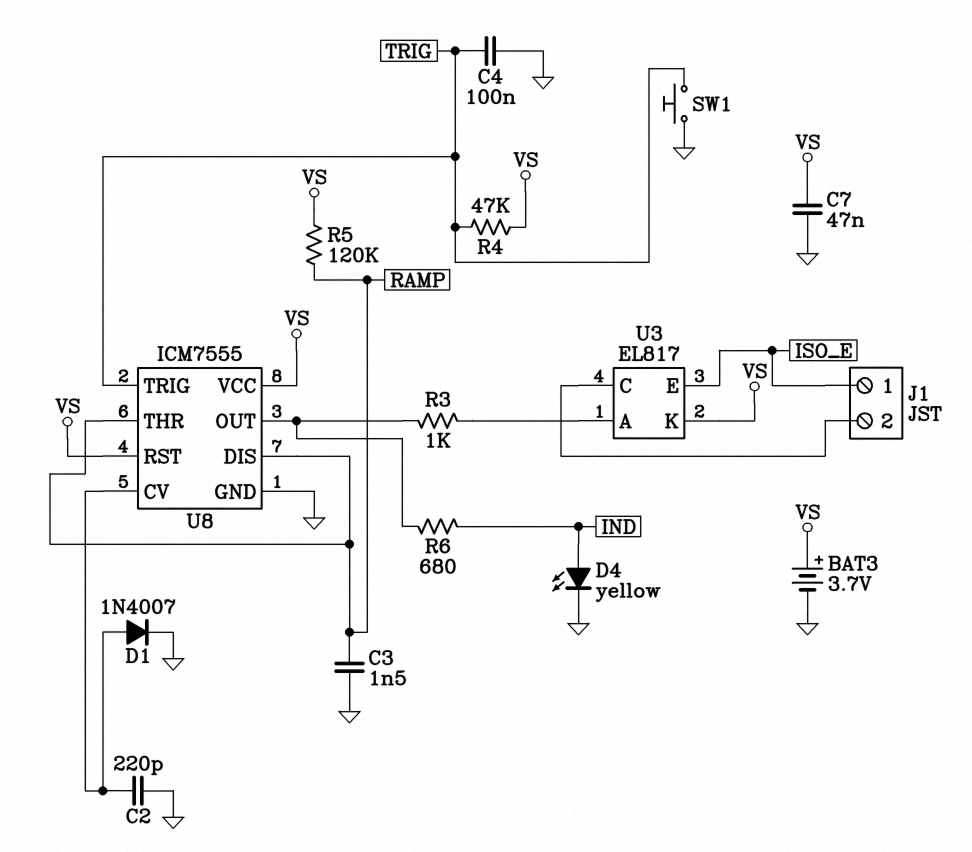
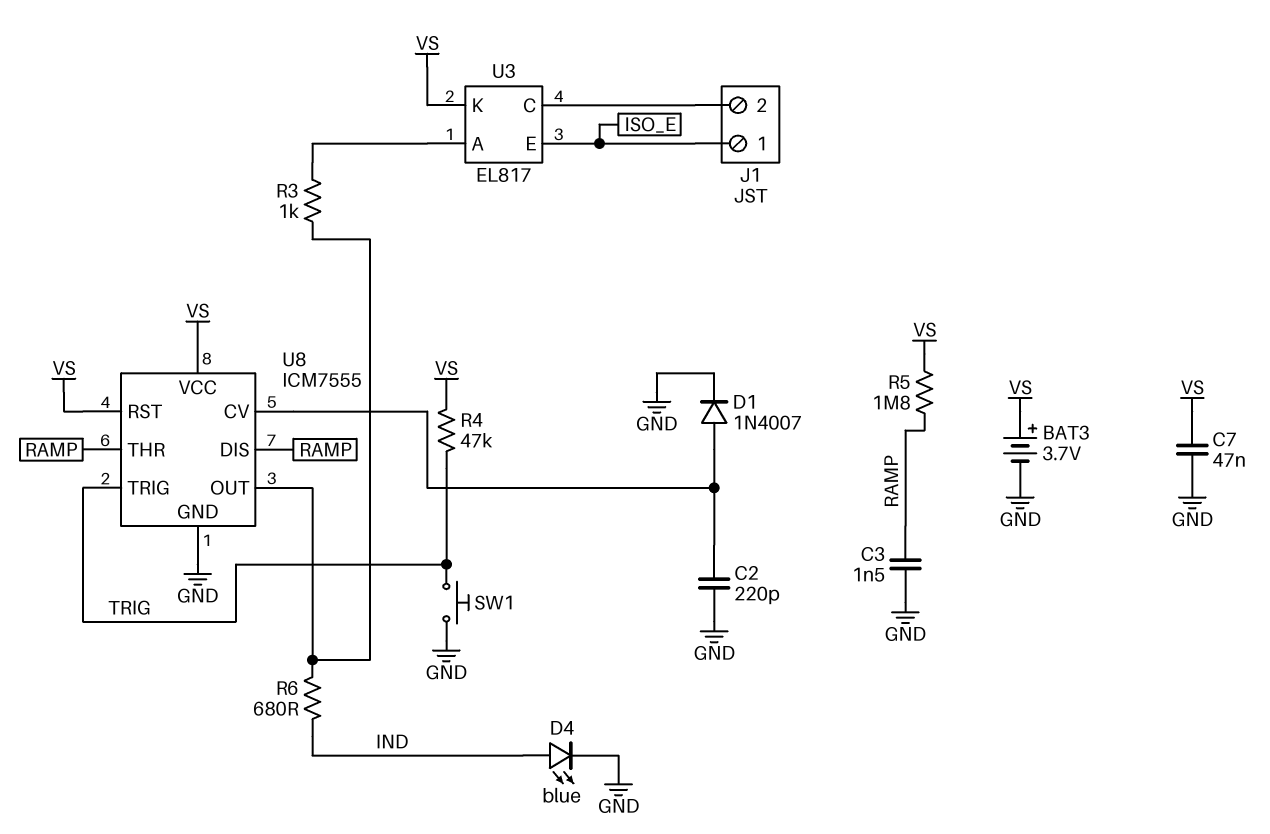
C4: 100nF (GND, TRIG) -> none
D4: LED yellow (A IND, K GND) -> LED blue (A IND, K GND)
R5: 120k (RAMP, VS) -> 1.8M (RAMP, VS)

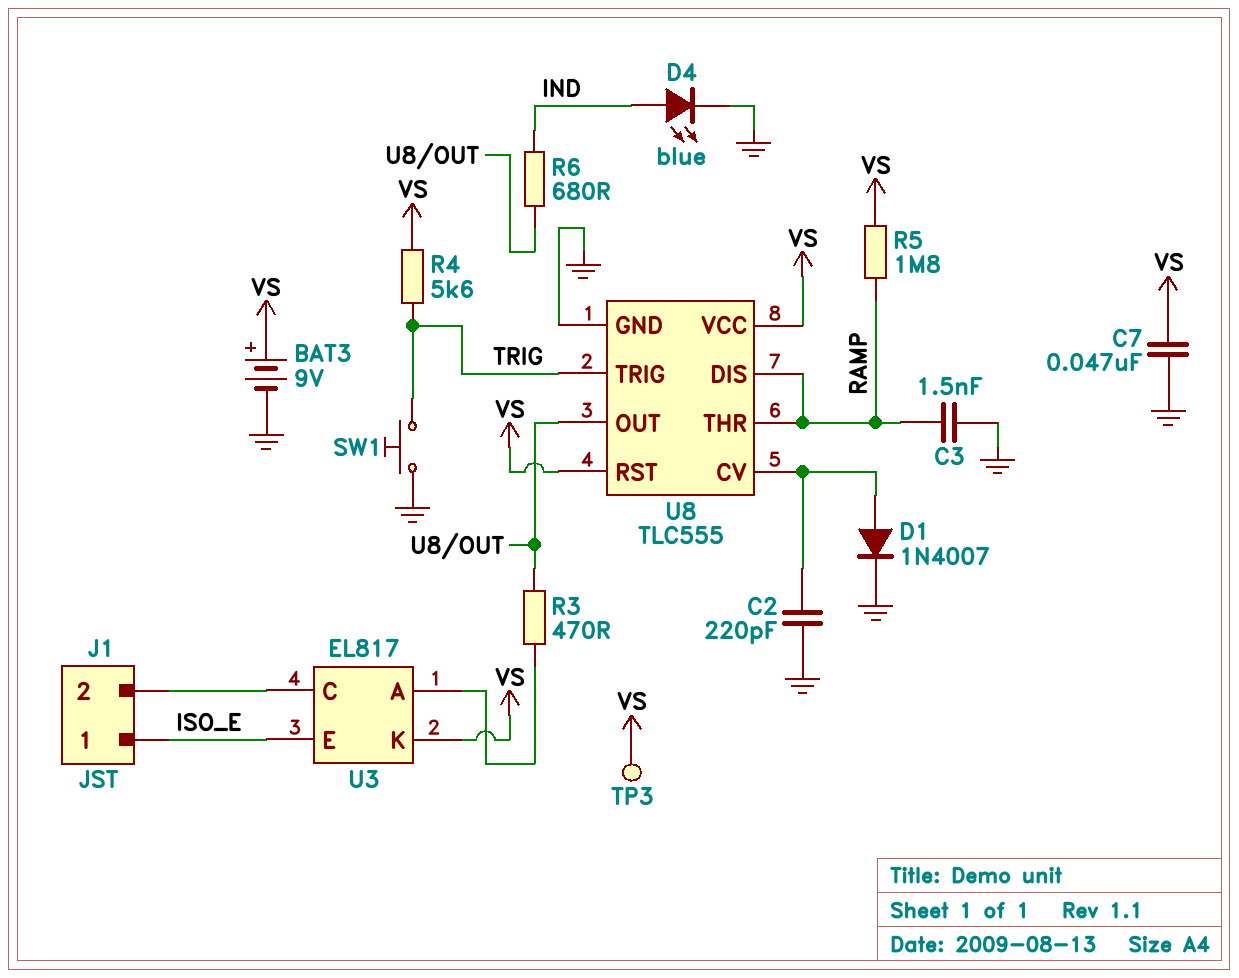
BAT3: 3.7V (plus VS, minus GND) -> 9V (plus VS, minus GND)
R3: 1k (U3/A, U8/OUT) -> 470 (U3/A, U8/OUT)
R4: 47k (TRIG, VS) -> 5.6k (TRIG, VS)
TP3: none -> test point (VS)
U8: ICM7555 -> TLC555

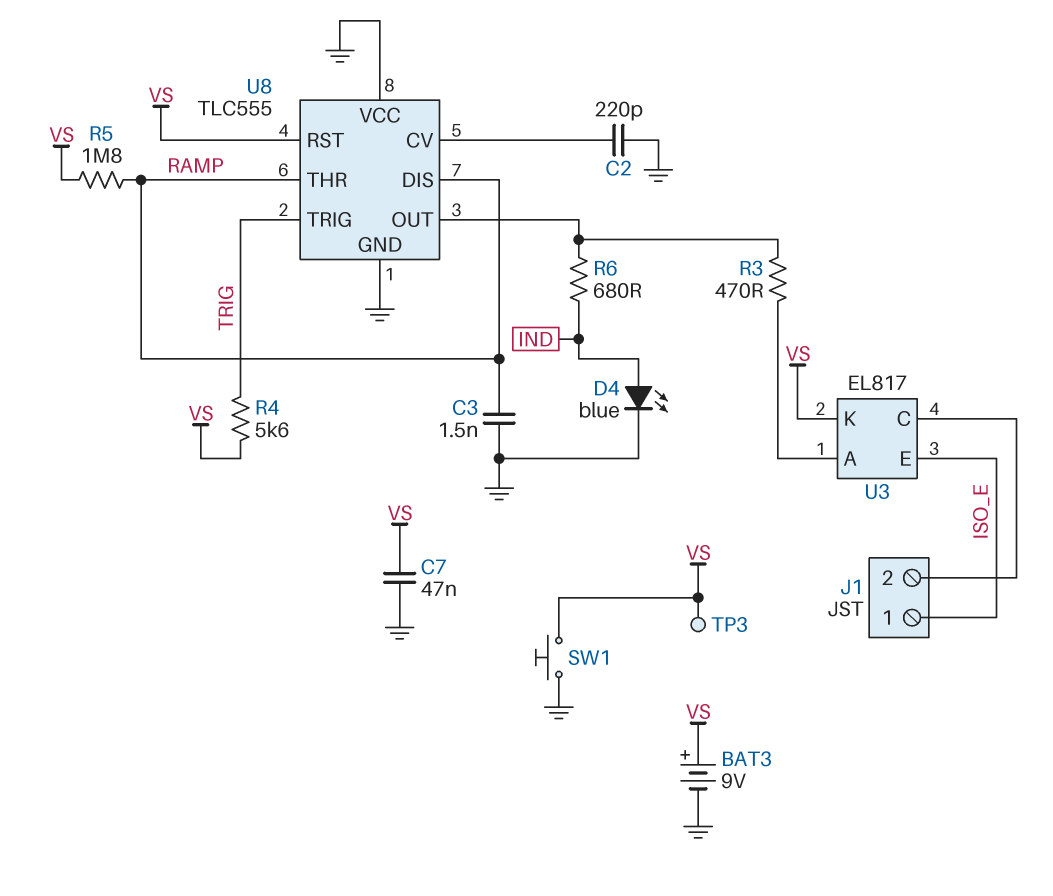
D1: diode 1N4007 (A U8/CV, K GND) -> none
SW1: button (GND, TRIG) -> button (GND, VS)
U8 pin VCC: VS -> GND

